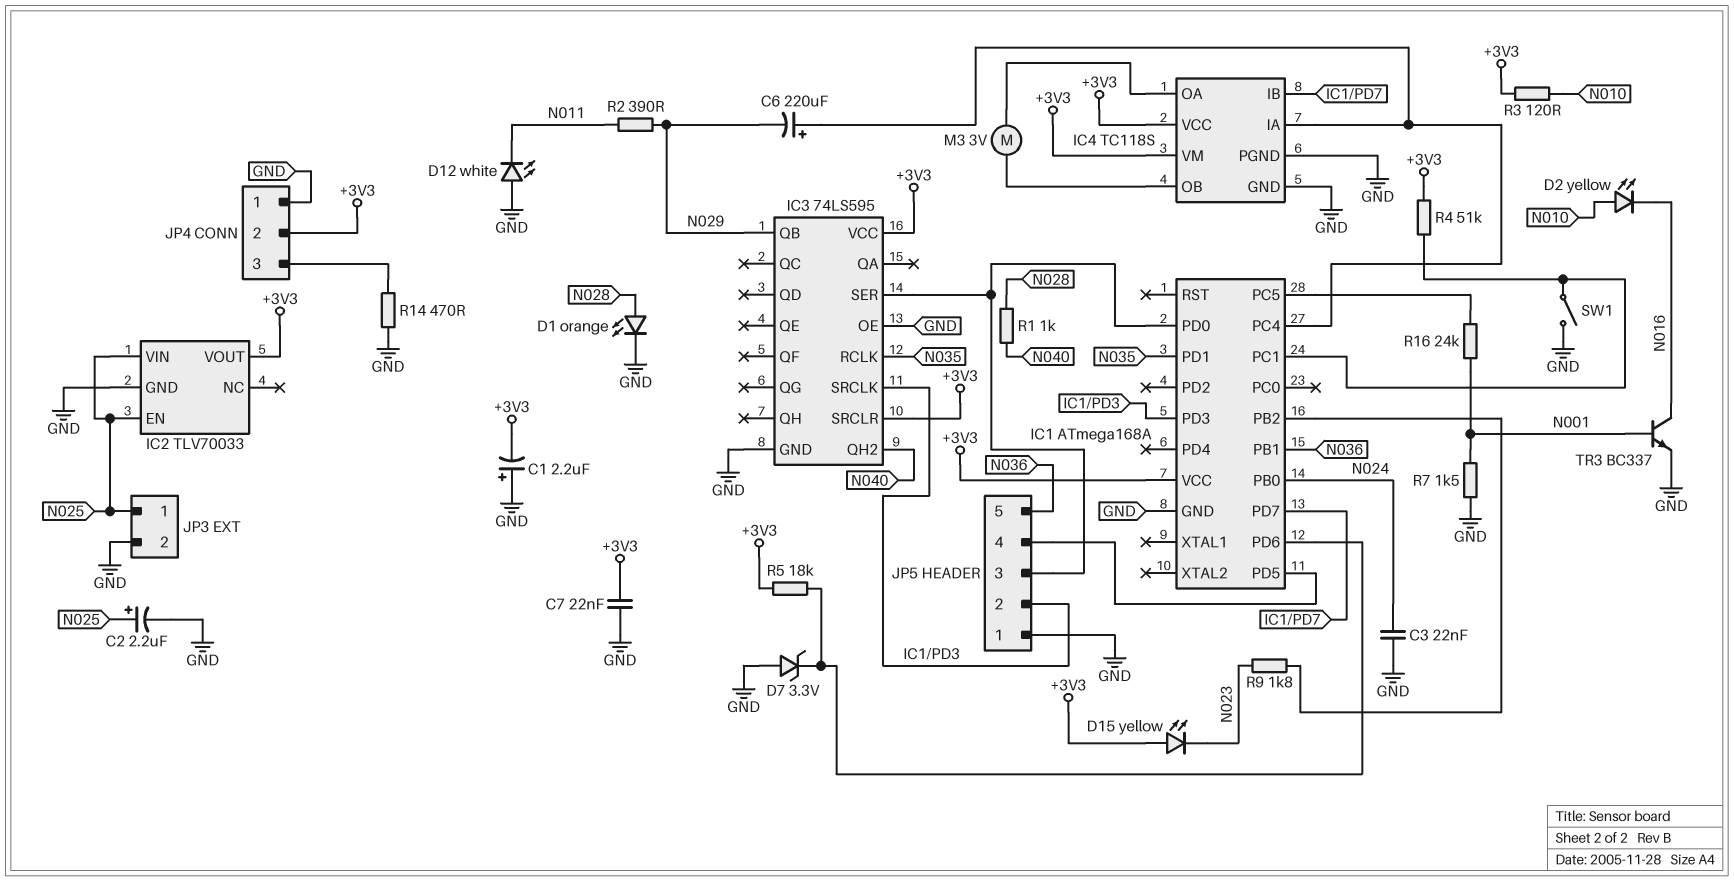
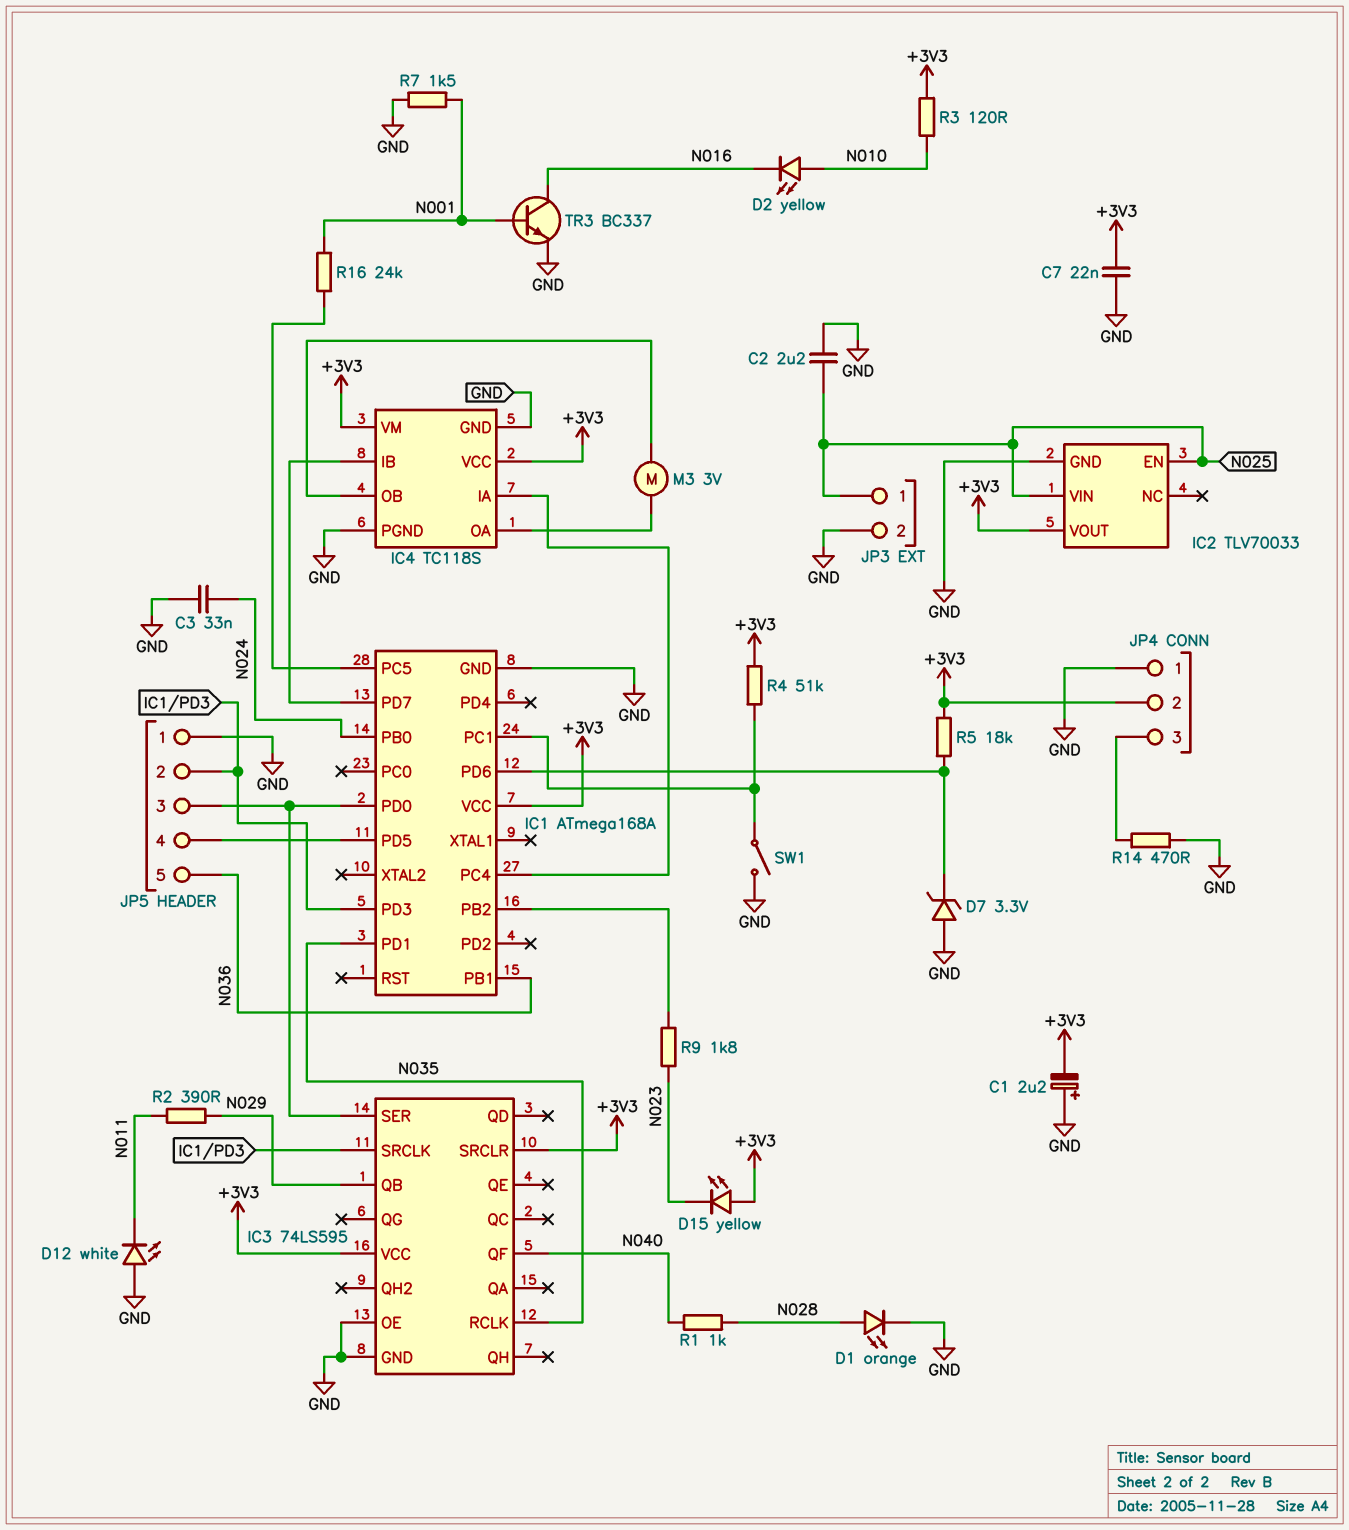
C2: 2.2uF (plus N025, minus GND) -> 2.2uF (GND, N025)
C3: 22nF (GND, N024) -> 33nF (GND, N024)
C6: 220uF (plus IC1/PC4, minus N029) -> none
IC3 pin QF: none -> N040
IC3 pin QH2: N040 -> none

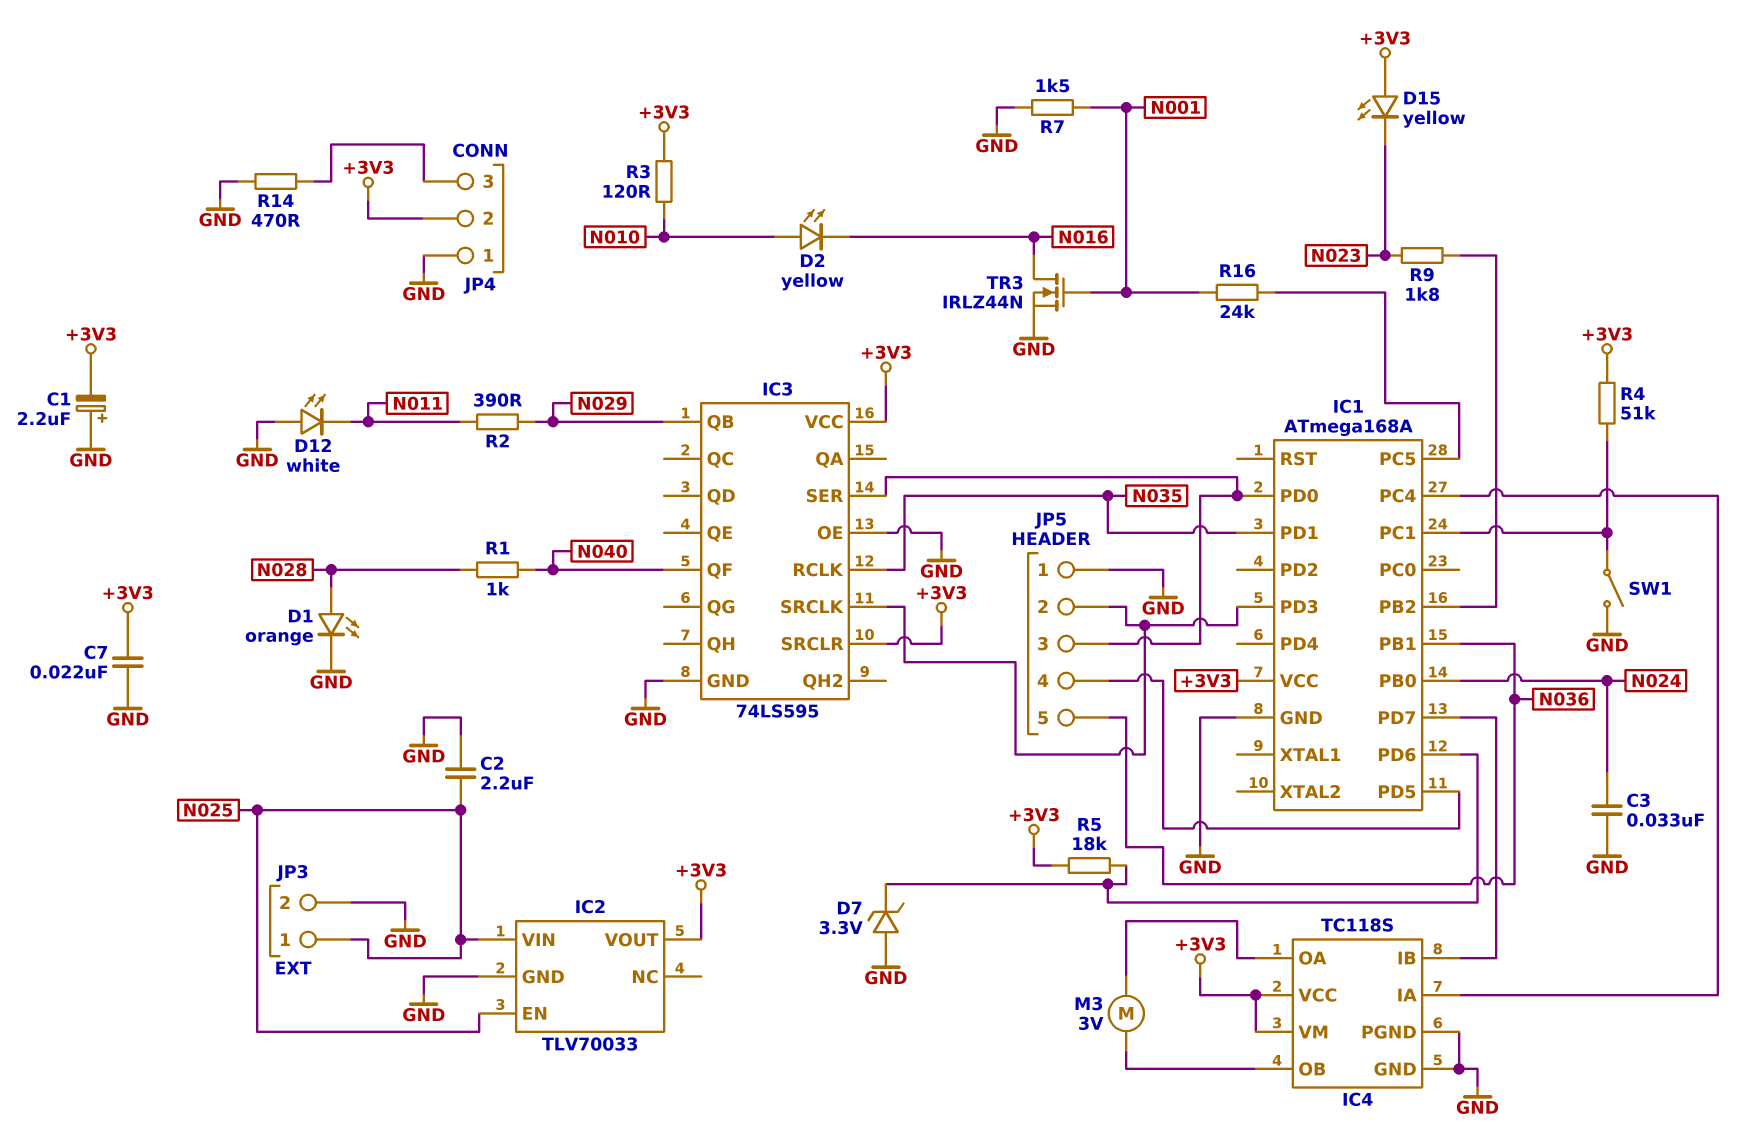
TR3: NPN BC337 (B N001, C N016, E GND) -> NMOS IRLZ44N (G N001, D N016, S GND)

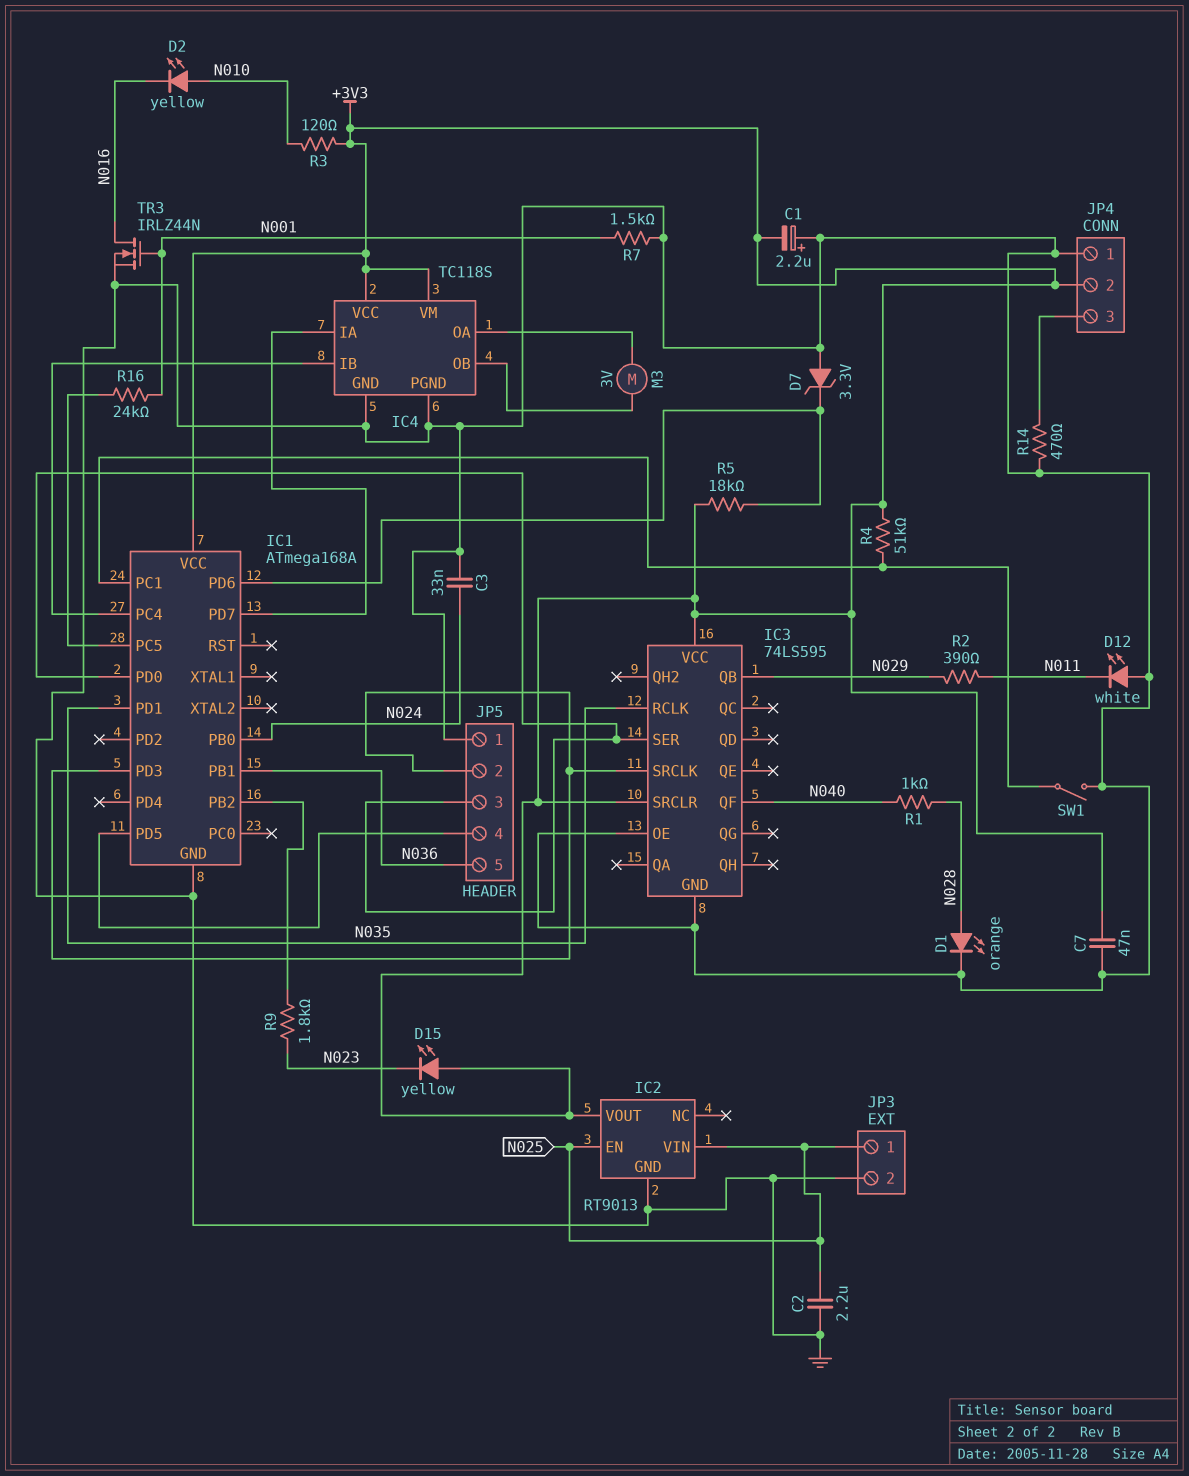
C7: 22nF (+3V3, GND) -> 47nF (+3V3, GND)
IC2: TLV70033 -> RT9013
IC4 pin IA: IC1/PC4 -> IC1/PD7
IC4 pin IB: IC1/PD7 -> IC1/PC4

